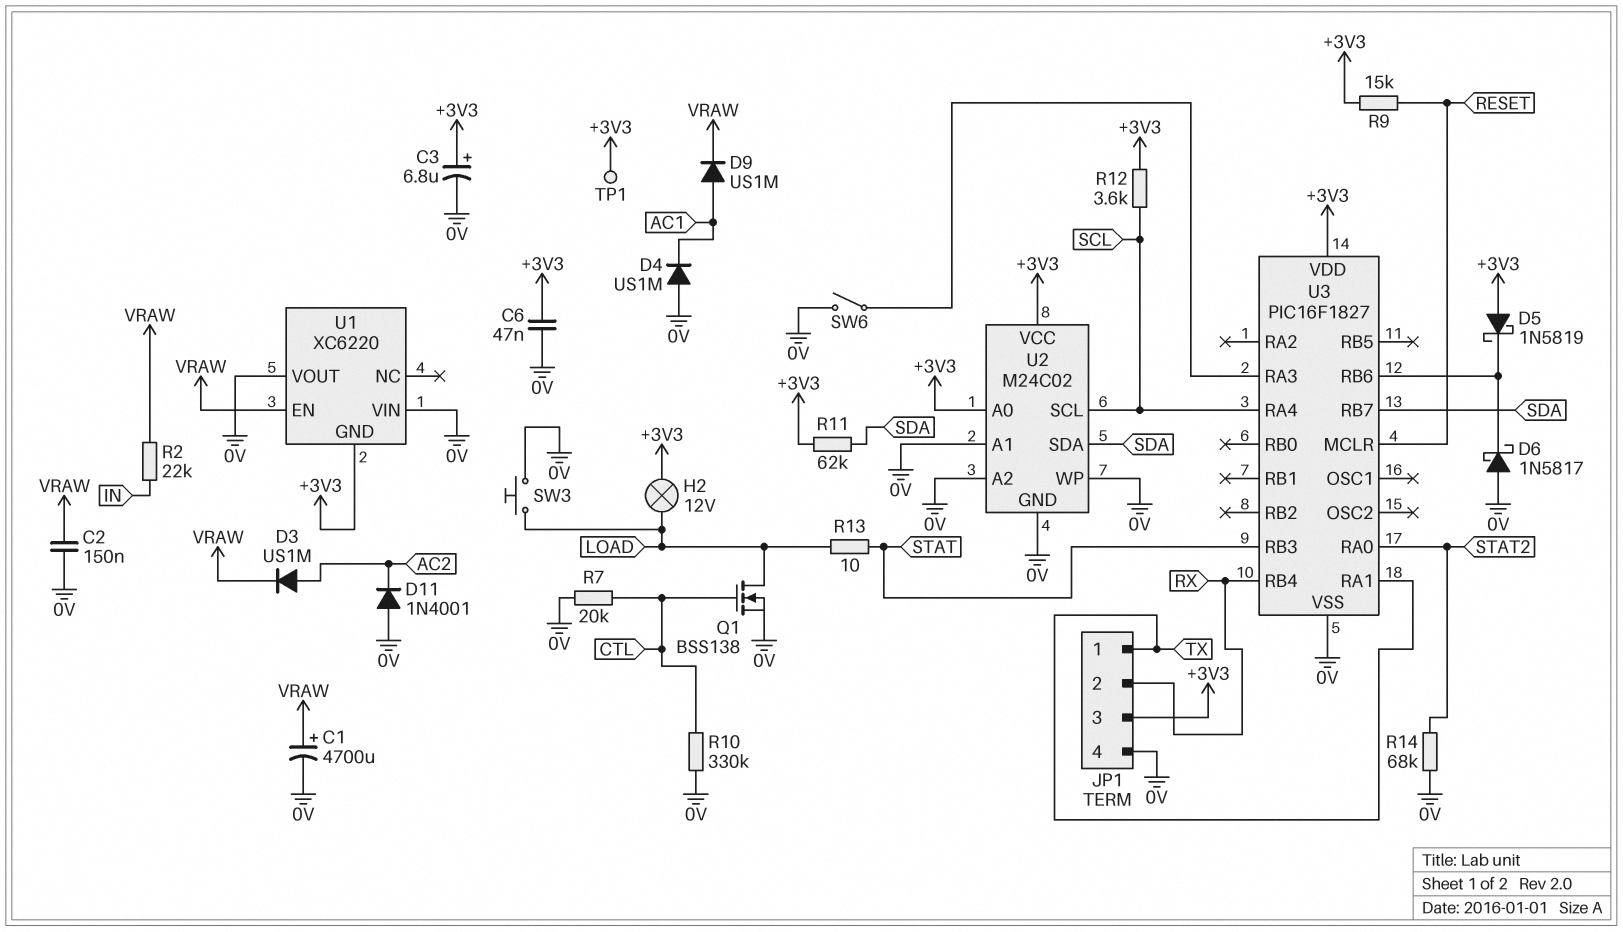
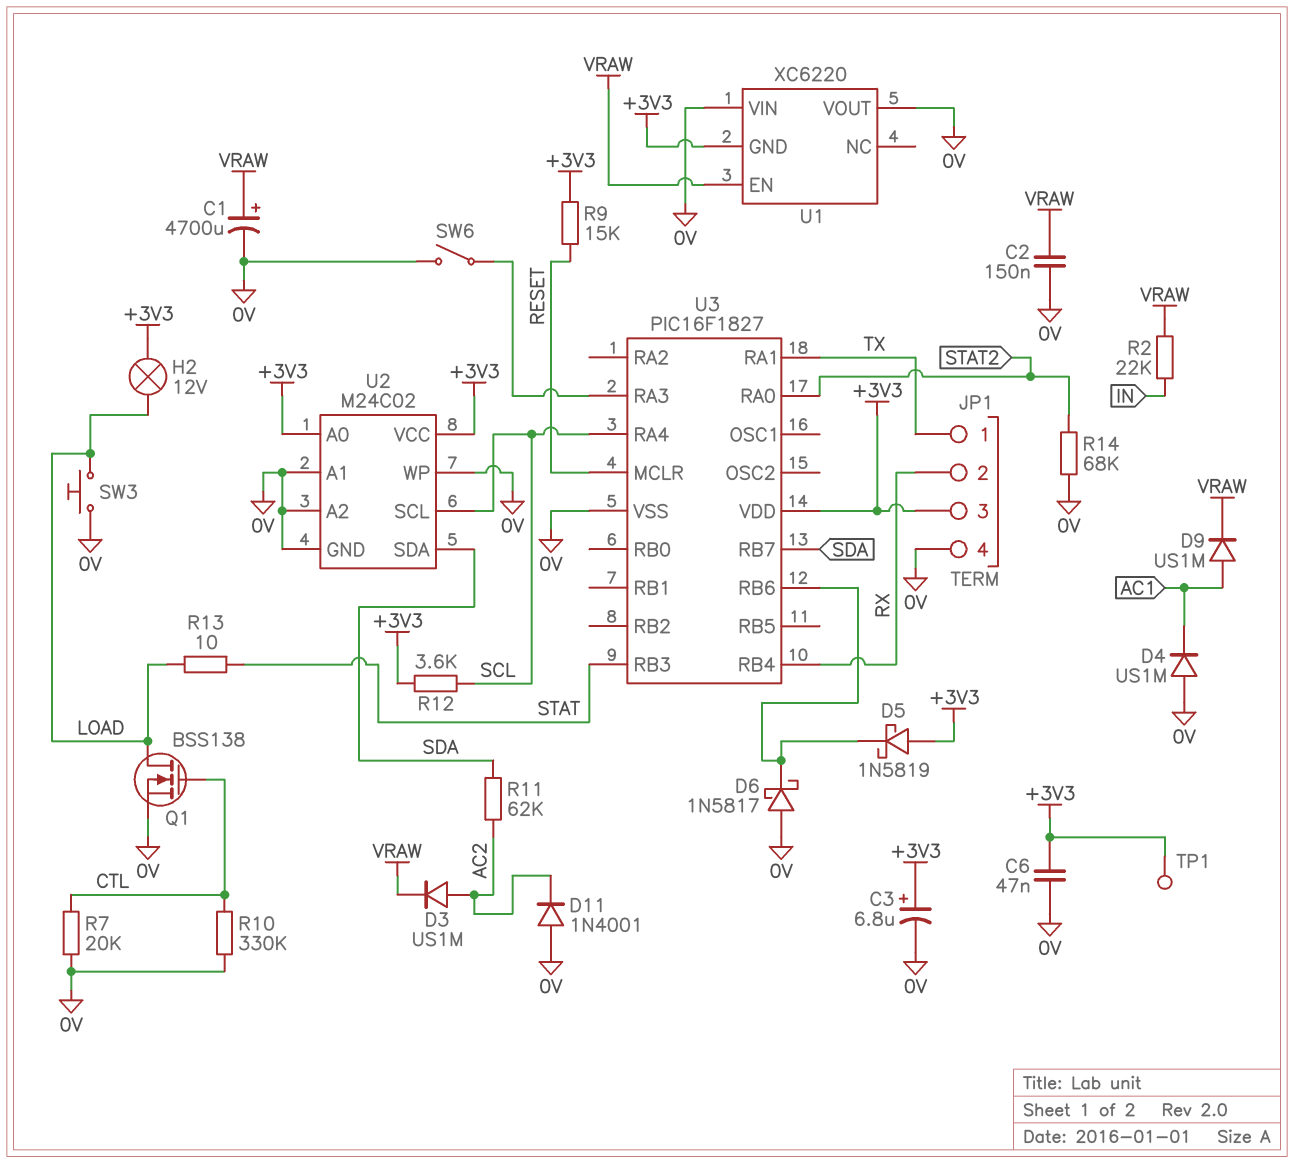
R11: 62k (+3V3, SDA) -> 62k (AC2, SDA)

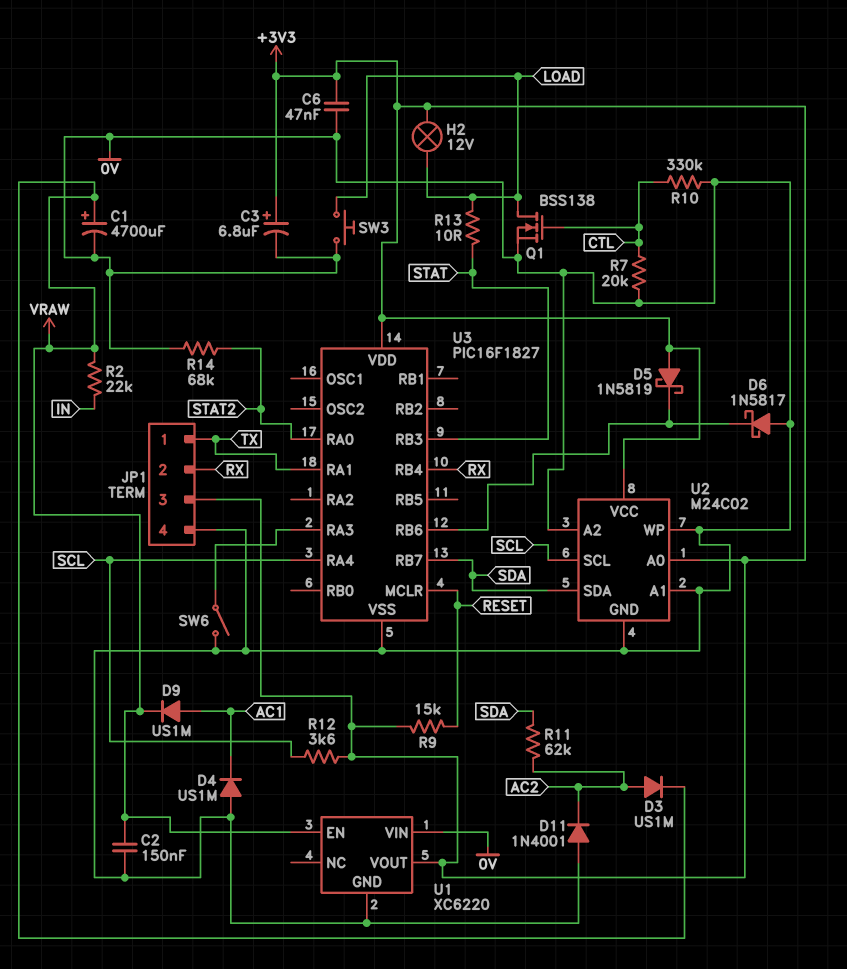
TP1: test point (+3V3) -> none
U1 pin GND: +3V3 -> 0V
U1 pin VOUT: 0V -> +3V3

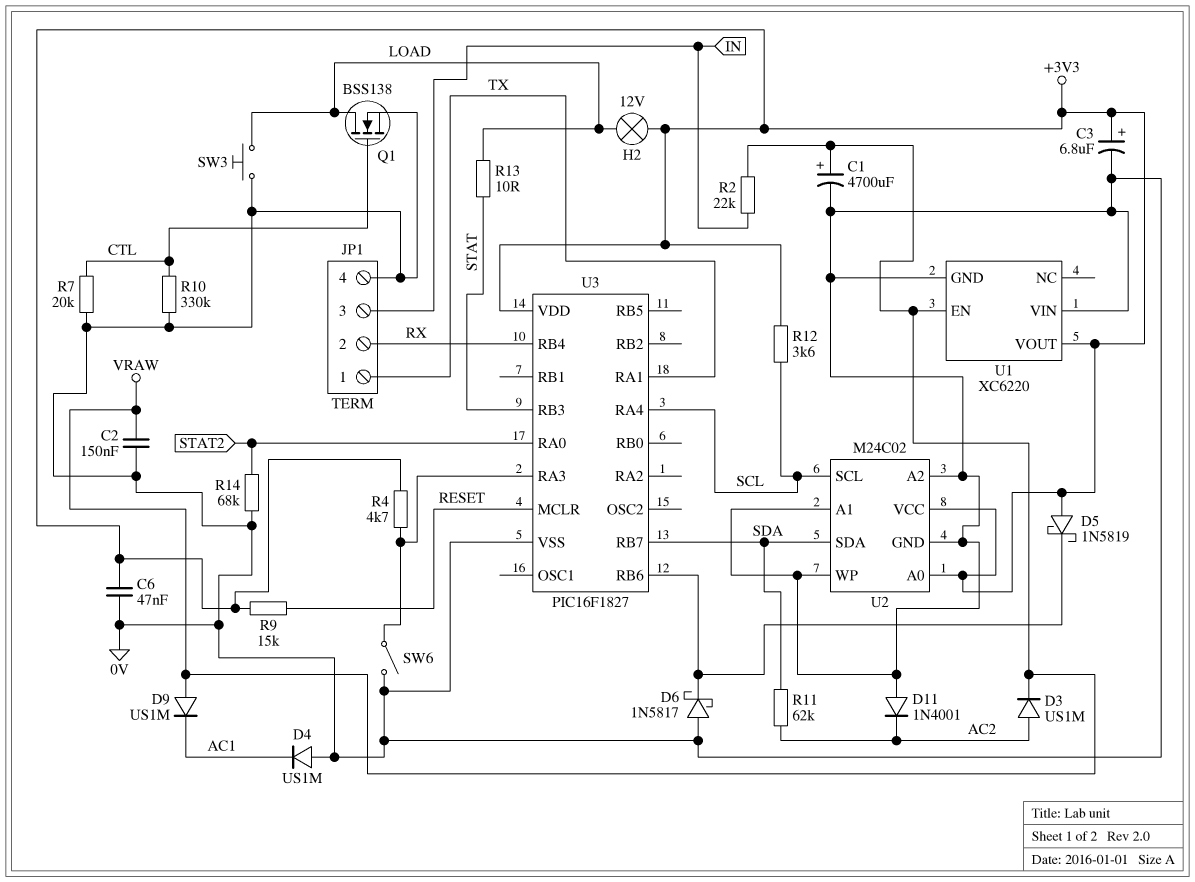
D9: diode US1M (A AC1, K VRAW) -> diode US1M (A VRAW, K AC1)
JP1 pin 3: +3V3 -> IN
R4: none -> 4.7k (+3V3, U3/RA3)

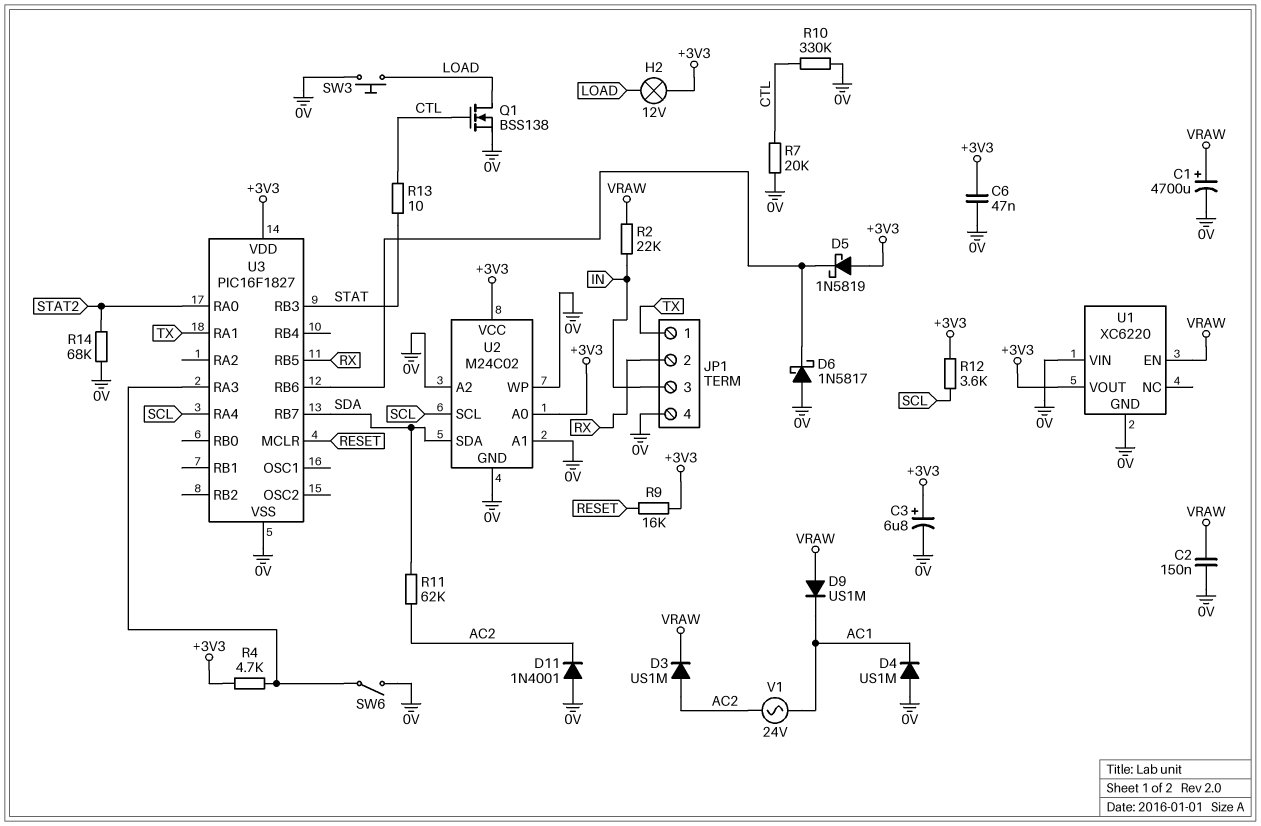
R9: 15k (+3V3, RESET) -> 16k (+3V3, RESET)
R13: 10 (LOAD, STAT) -> 10 (CTL, STAT)
U3 pin RB4: RX -> none
U3 pin RB5: none -> RX
V1: none -> AC 24V (AC1, AC2)

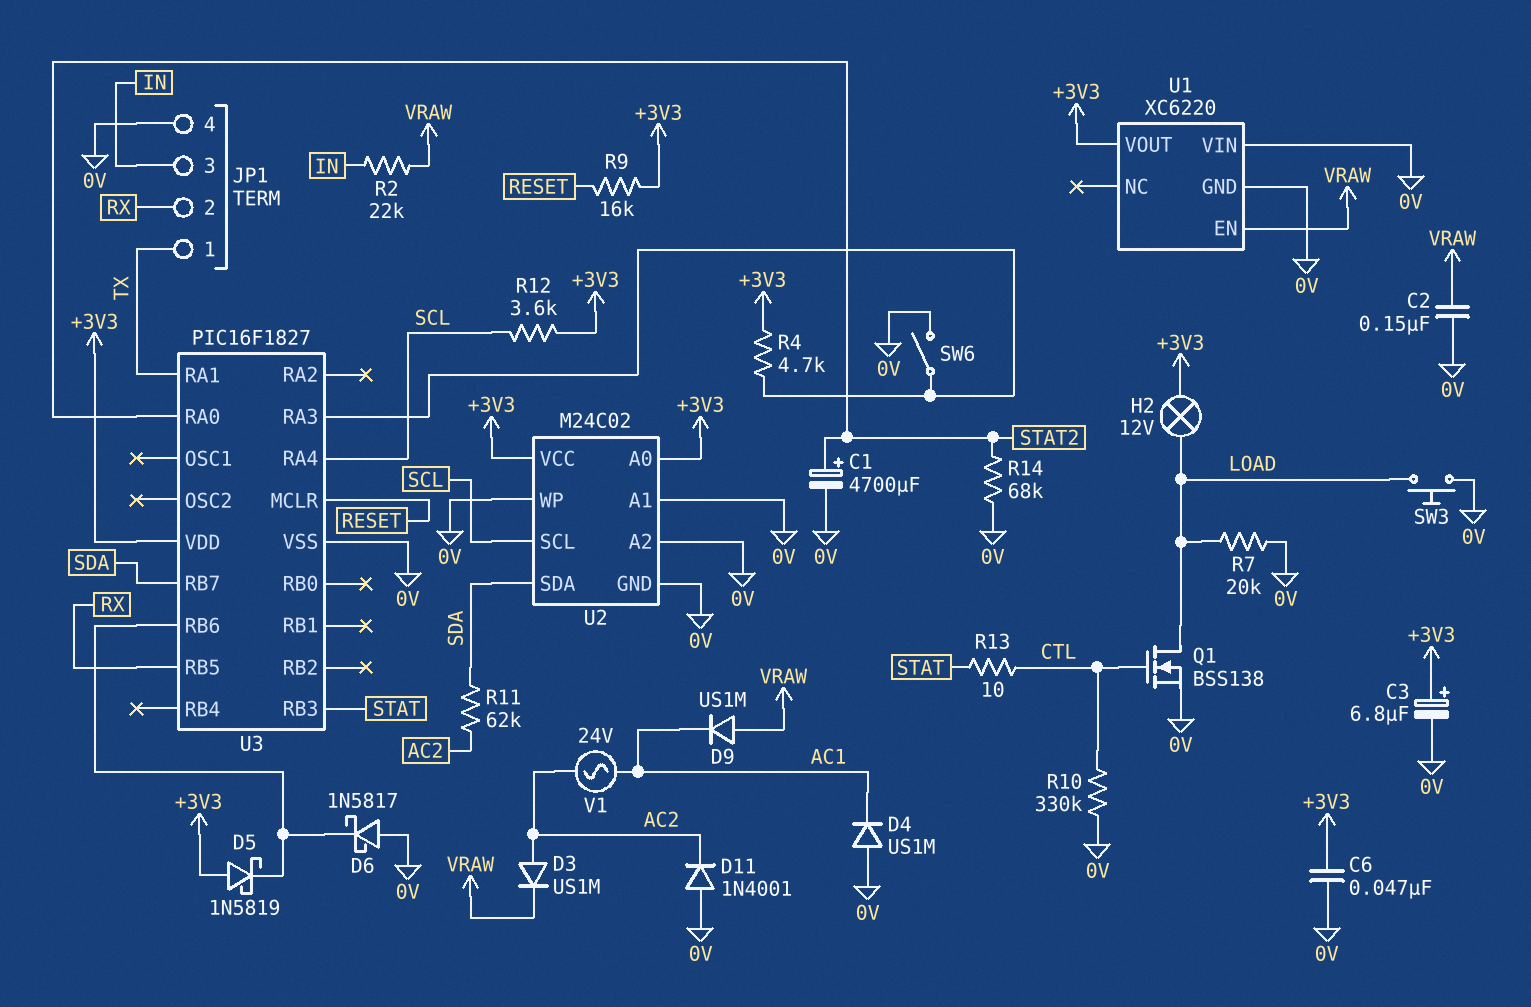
C1: 4700uF (plus VRAW, minus 0V) -> 4700uF (plus STAT2, minus 0V)
R7: 20k (0V, CTL) -> 20k (0V, LOAD)

